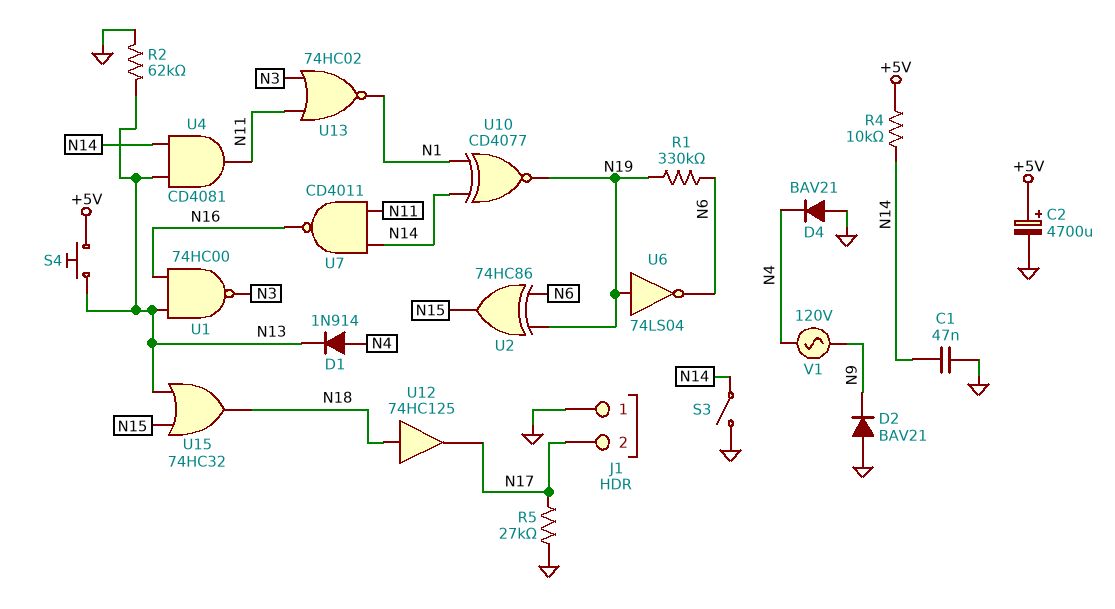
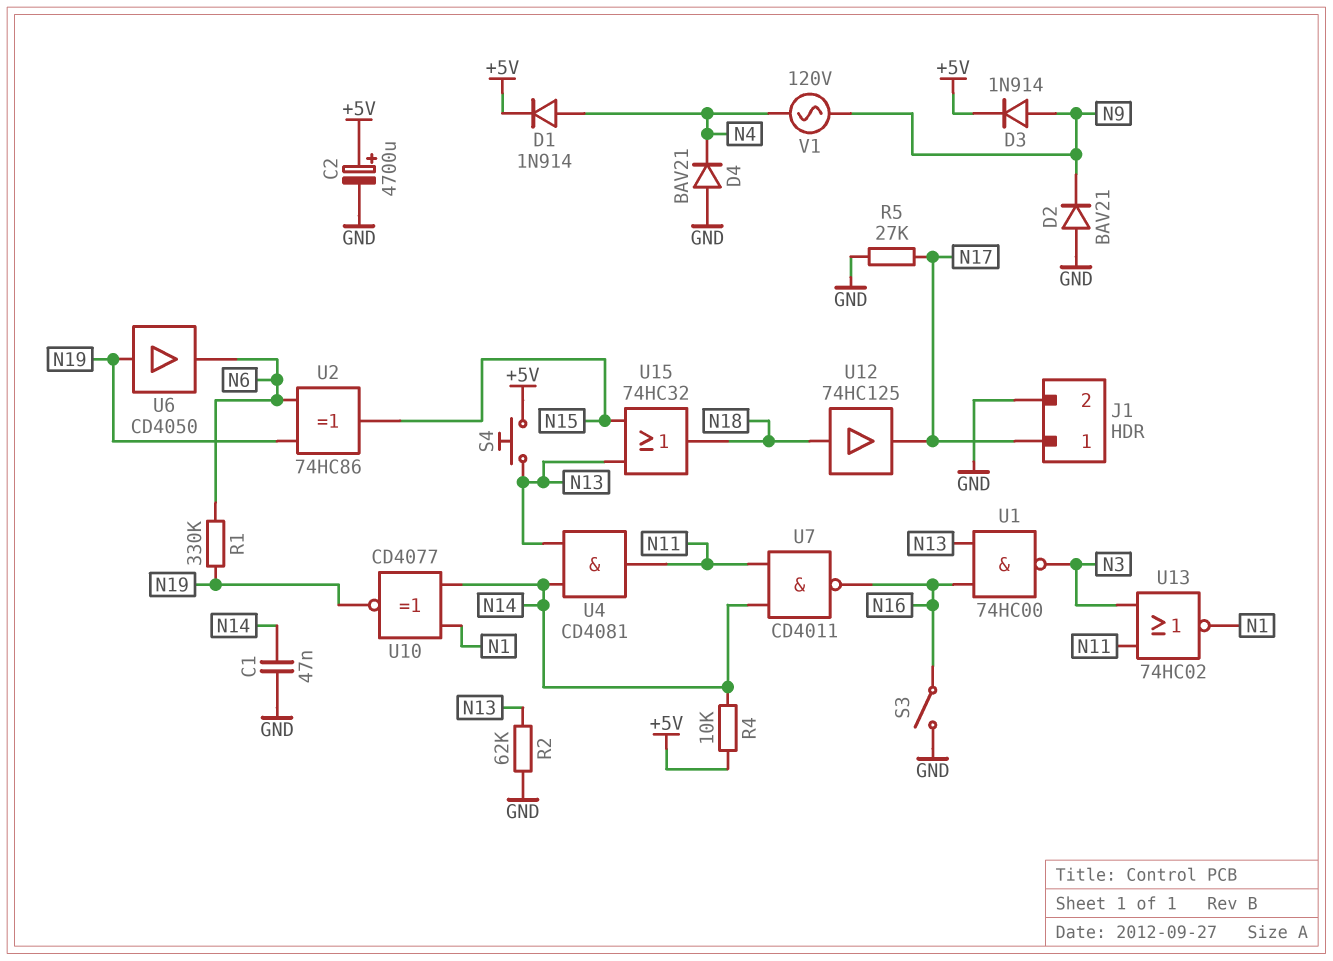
D1: diode 1N914 (A N4, K N13) -> diode 1N914 (A N4, K +5V)
D3: none -> diode 1N914 (A N9, K +5V)
J1 pin 1: GND -> N17
J1 pin 2: N17 -> GND
S3: switch (GND, N14) -> switch (GND, N16)
U6: NOT 74LS04 (in N19, out N6) -> buffer CD4050 (in N19, out N6)

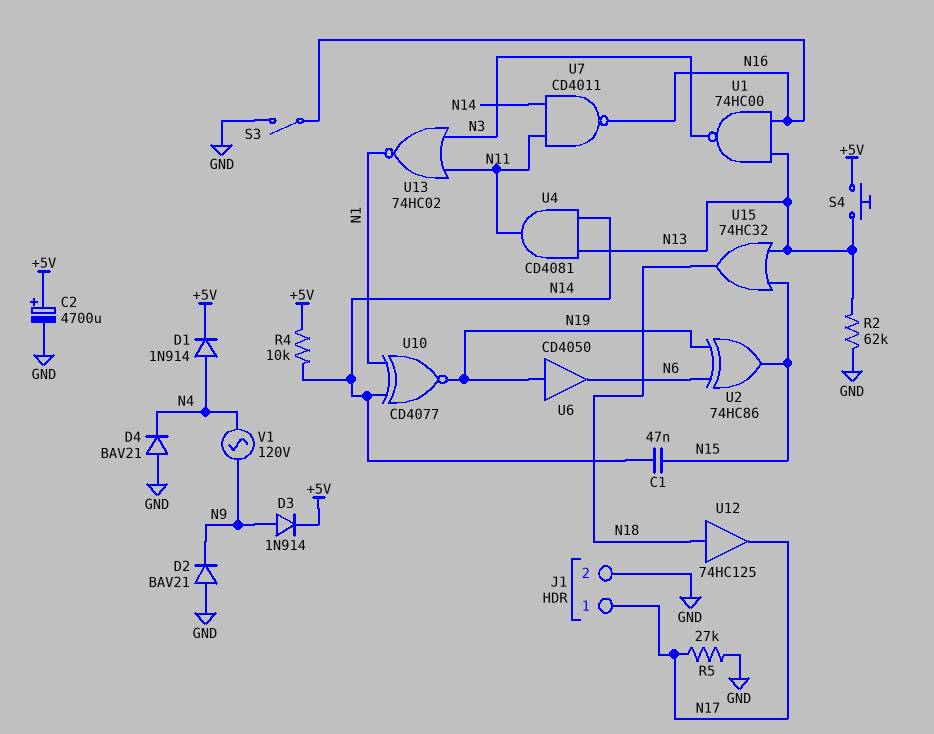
C1: 47nF (GND, N14) -> 47nF (N14, N15)
R1: 330k (N6, N19) -> none

